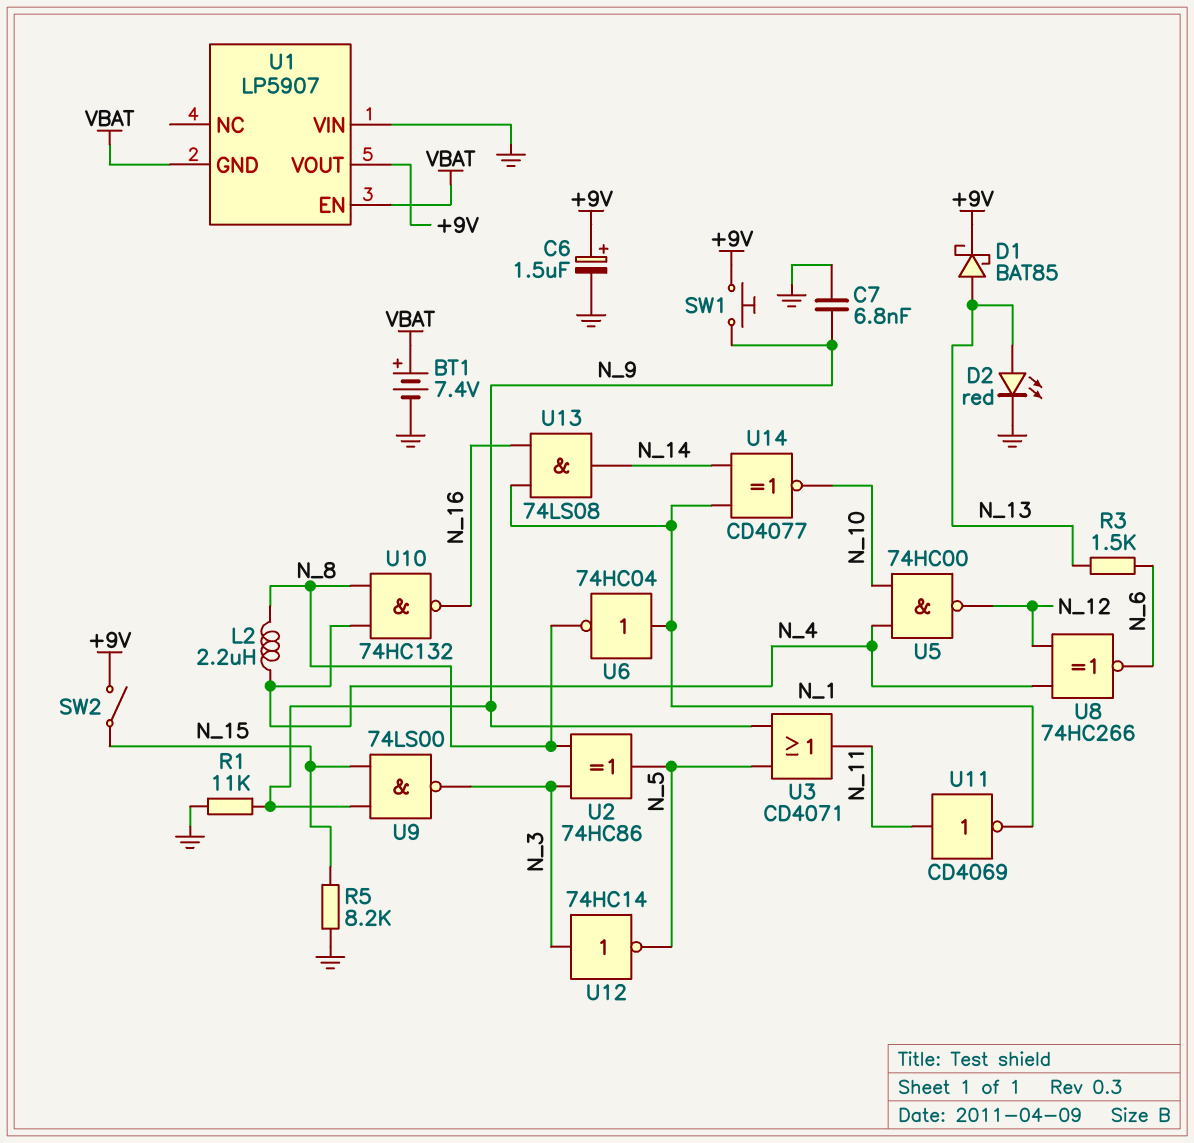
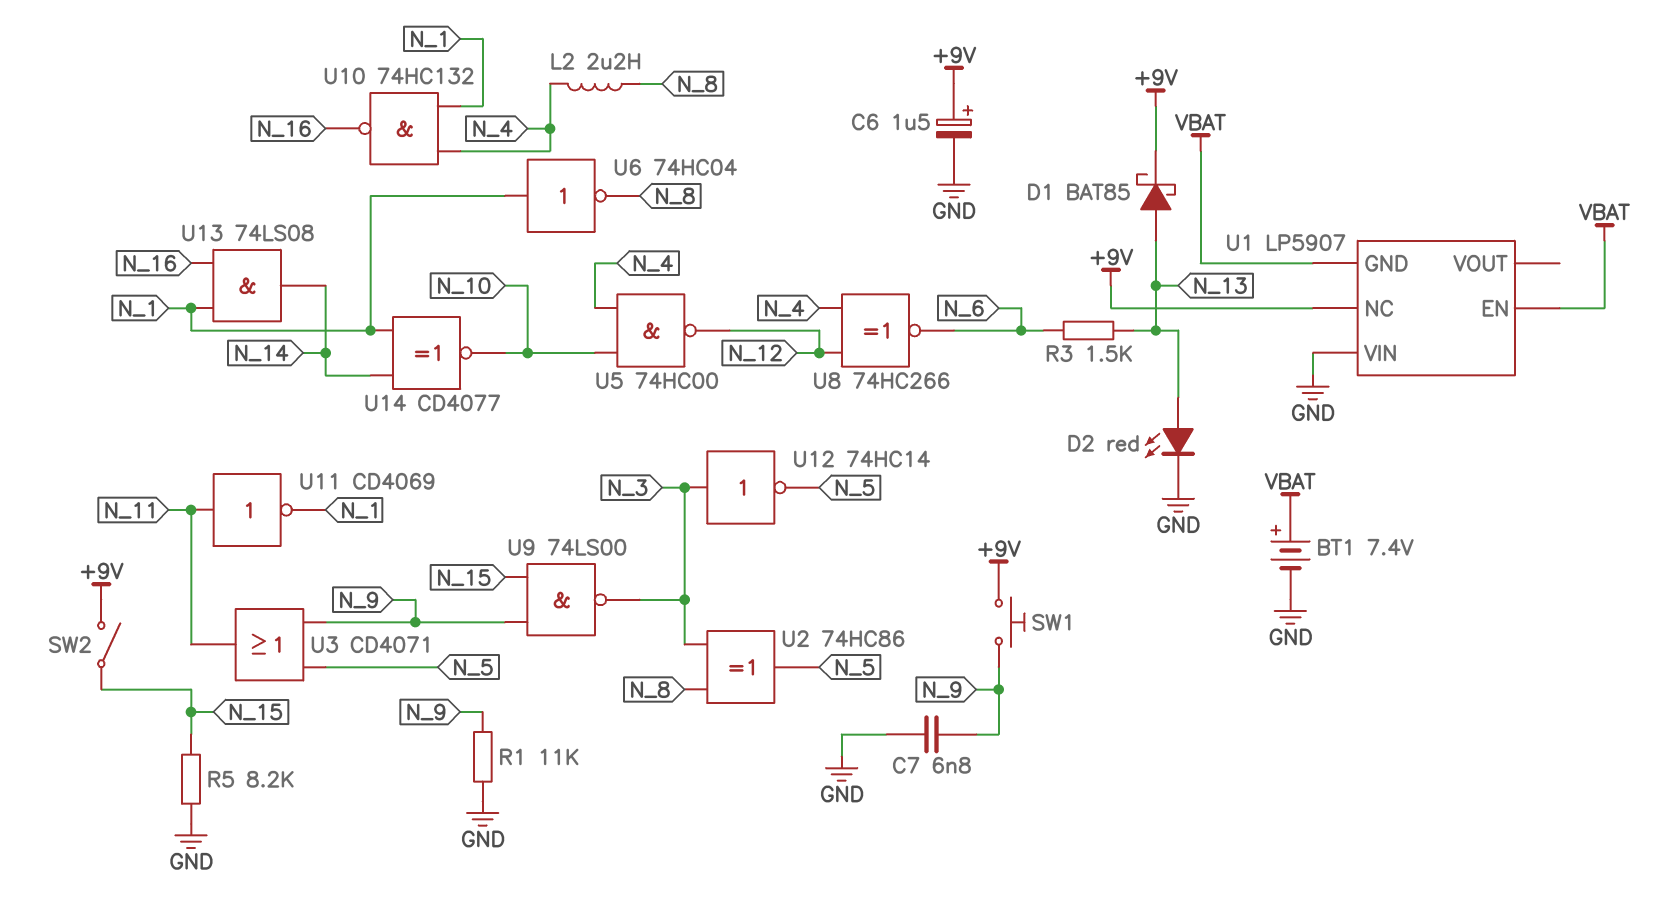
U1 pin NC: none -> +9V
U1 pin VOUT: +9V -> none
U10: NAND 74HC132 (in N_4, in N_8, out N_16) -> NAND 74HC132 (in N_1, in N_4, out N_16)

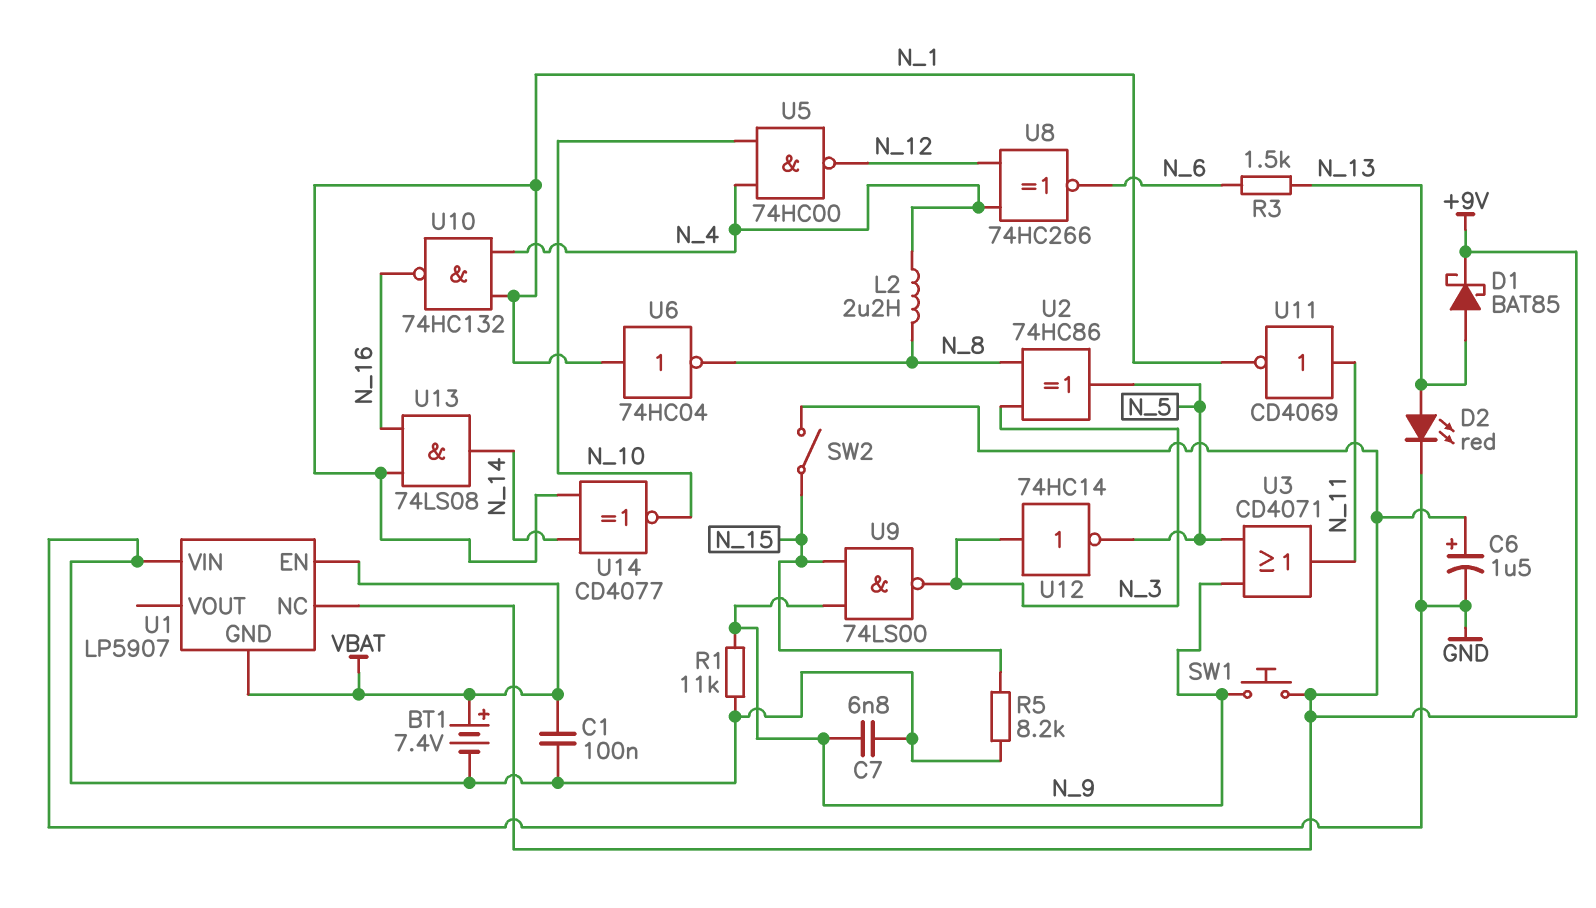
C1: none -> 100nF (GND, VBAT)

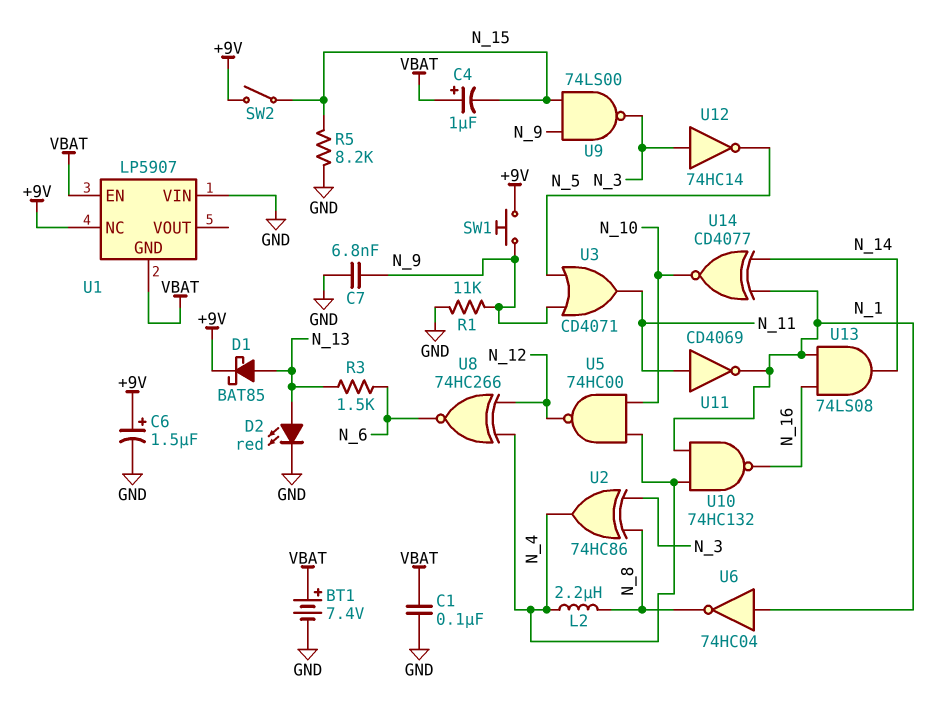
C4: none -> 1uF (plus VBAT, minus N_15)
U2: XOR 74HC86 (in N_3, in N_8, out N_5) -> XOR 74HC86 (in N_3, in N_8, out N_4)

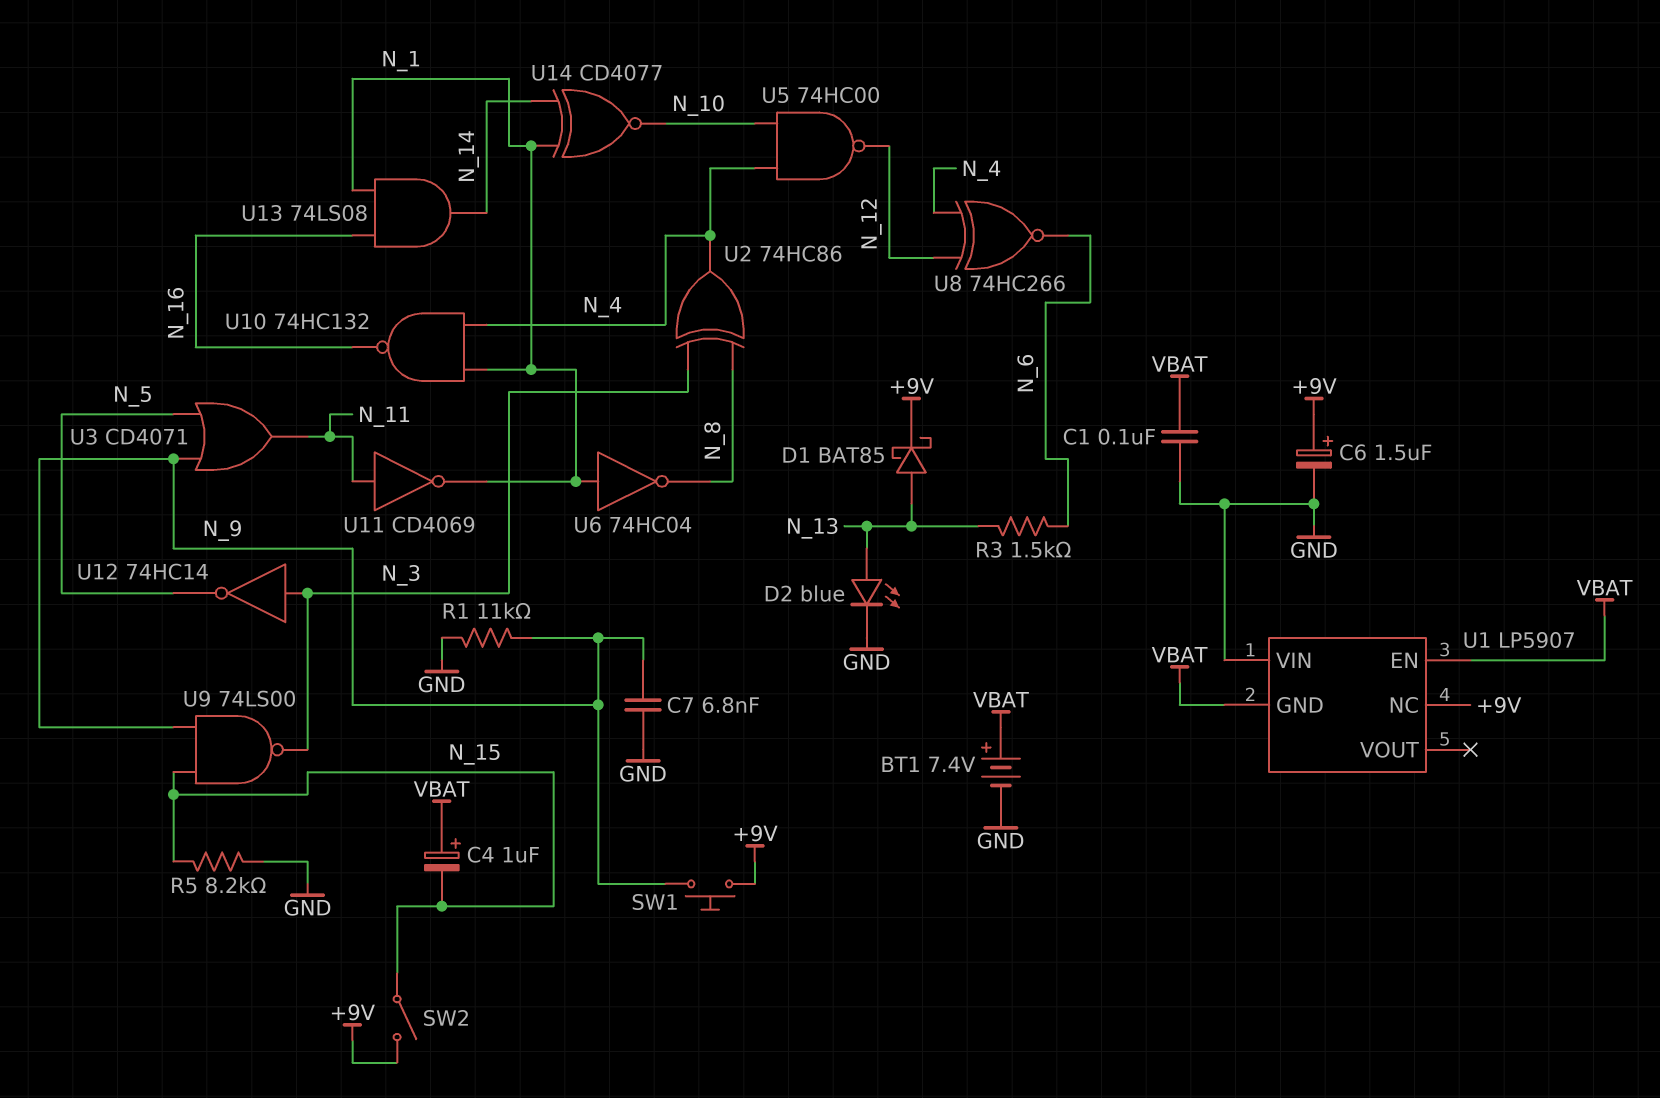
D2: LED red (A N_13, K GND) -> LED blue (A N_13, K GND)
L2: 2.2uH (N_4, N_8) -> none

